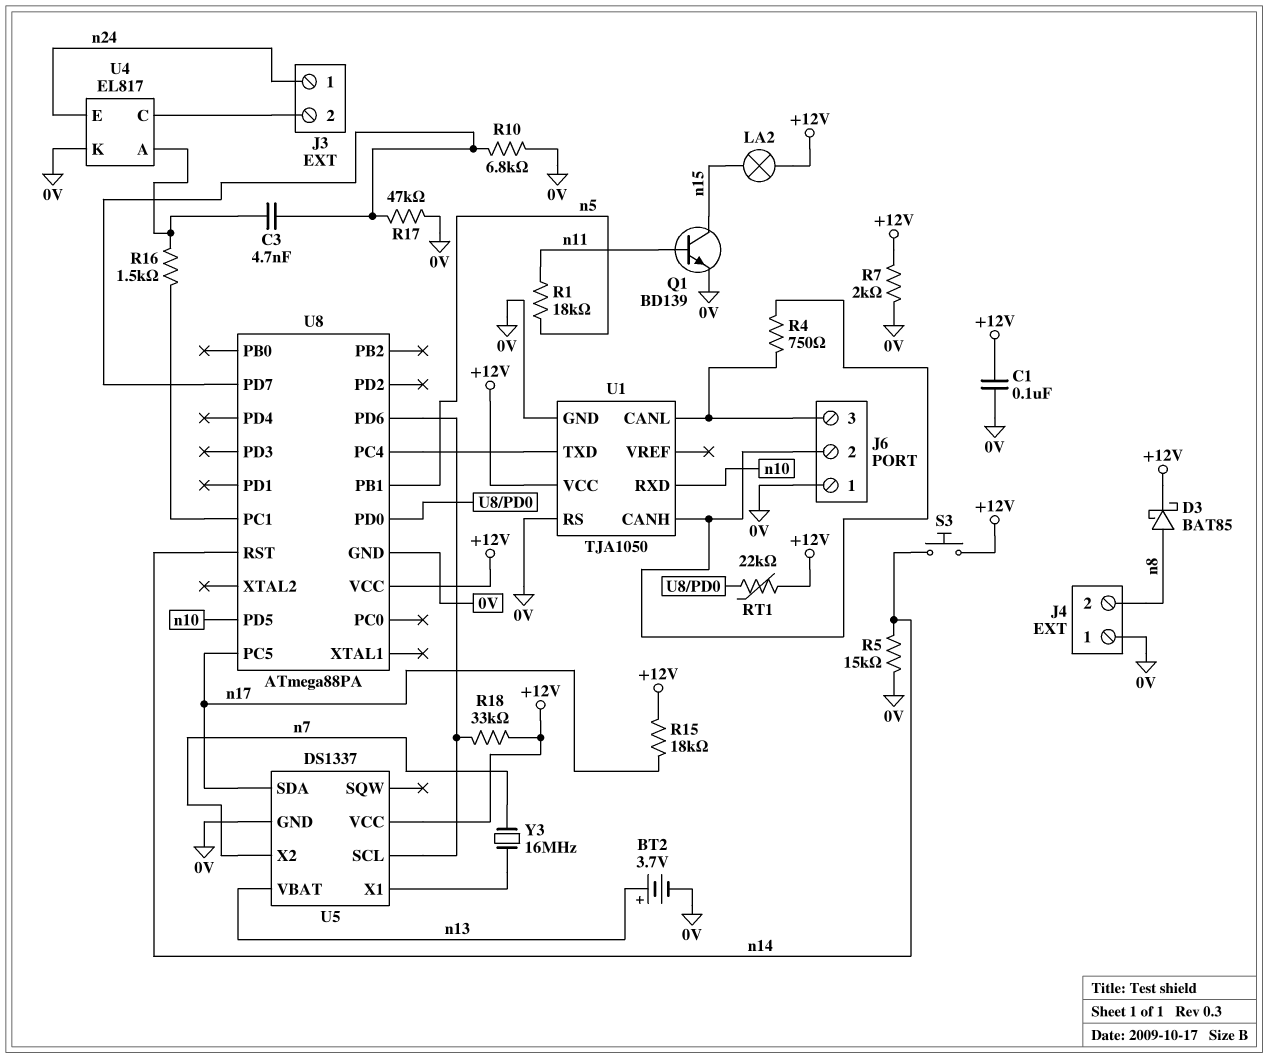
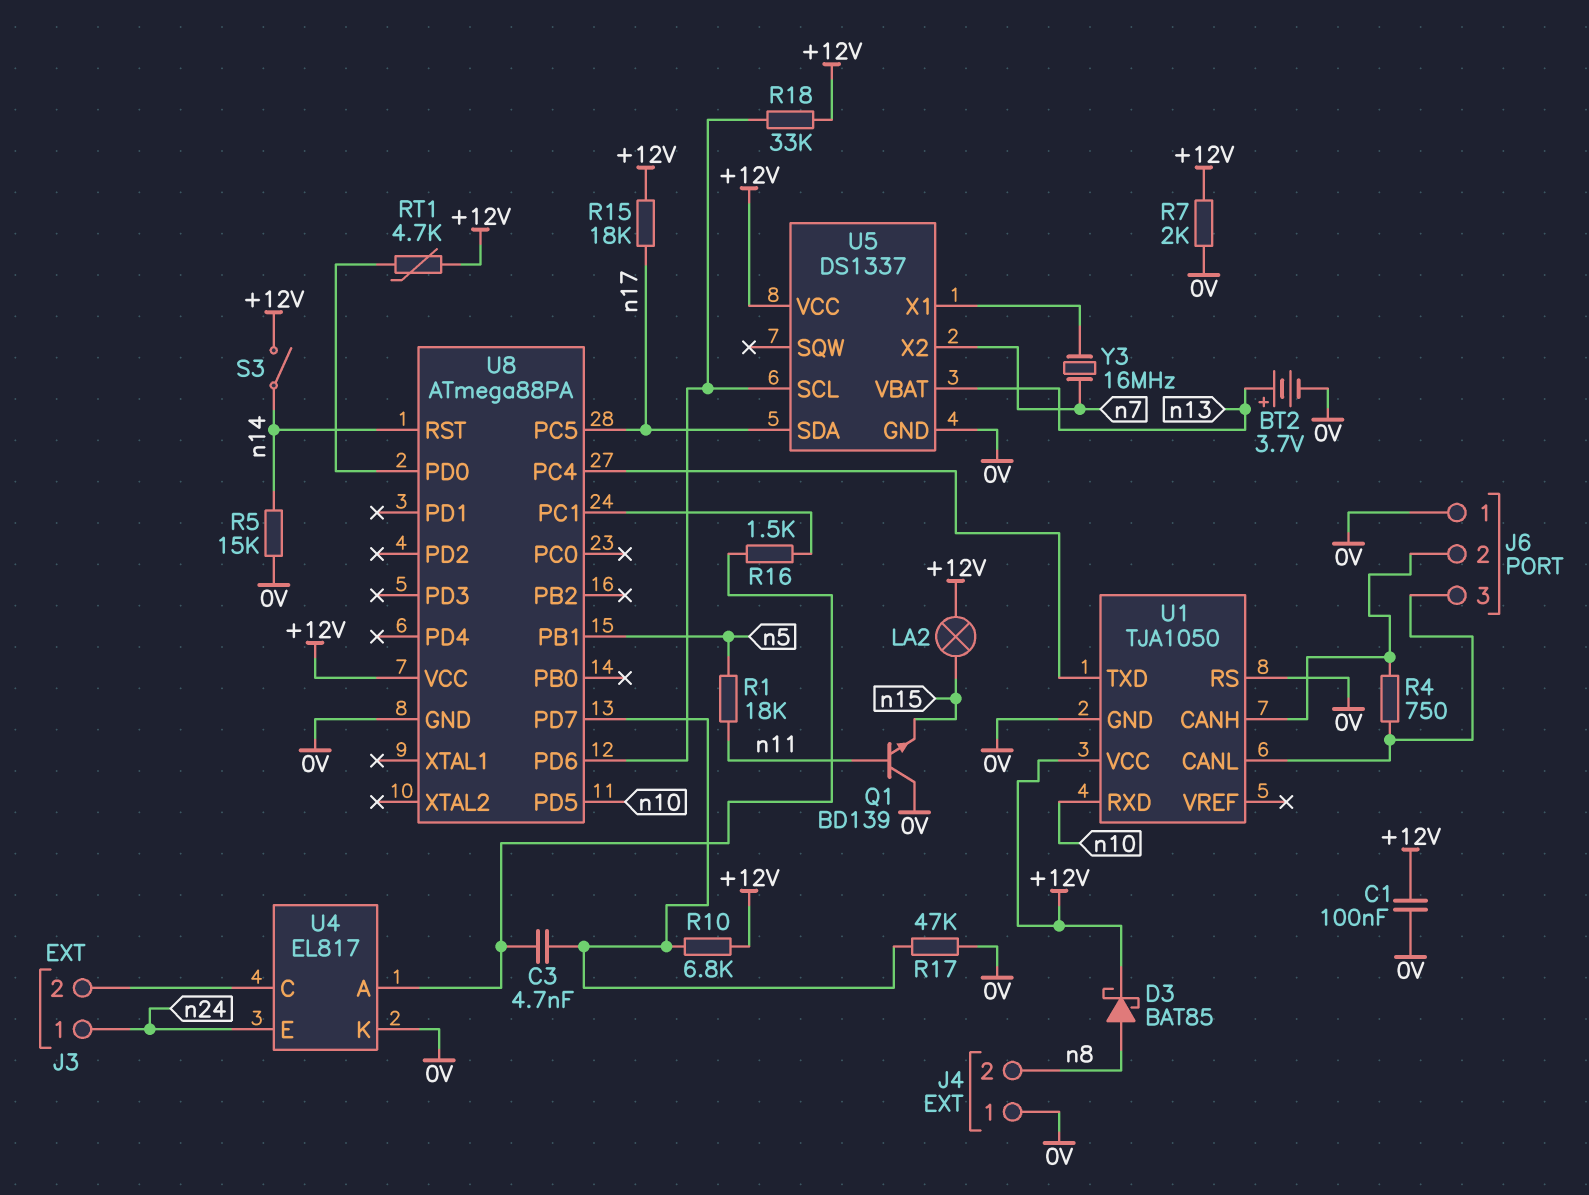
Q1: NPN BD139 (B n11, C n15, E 0V) -> NPN BD139 (B n11, C 0V, E n15)
R10: 6.8k (0V, U8/PD7) -> 6.8k (+12V, U8/PD7)
RT1: 22k (+12V, U8/PD0) -> 4.7k (+12V, U8/PD0)
S3: button (+12V, n14) -> switch (+12V, n14)

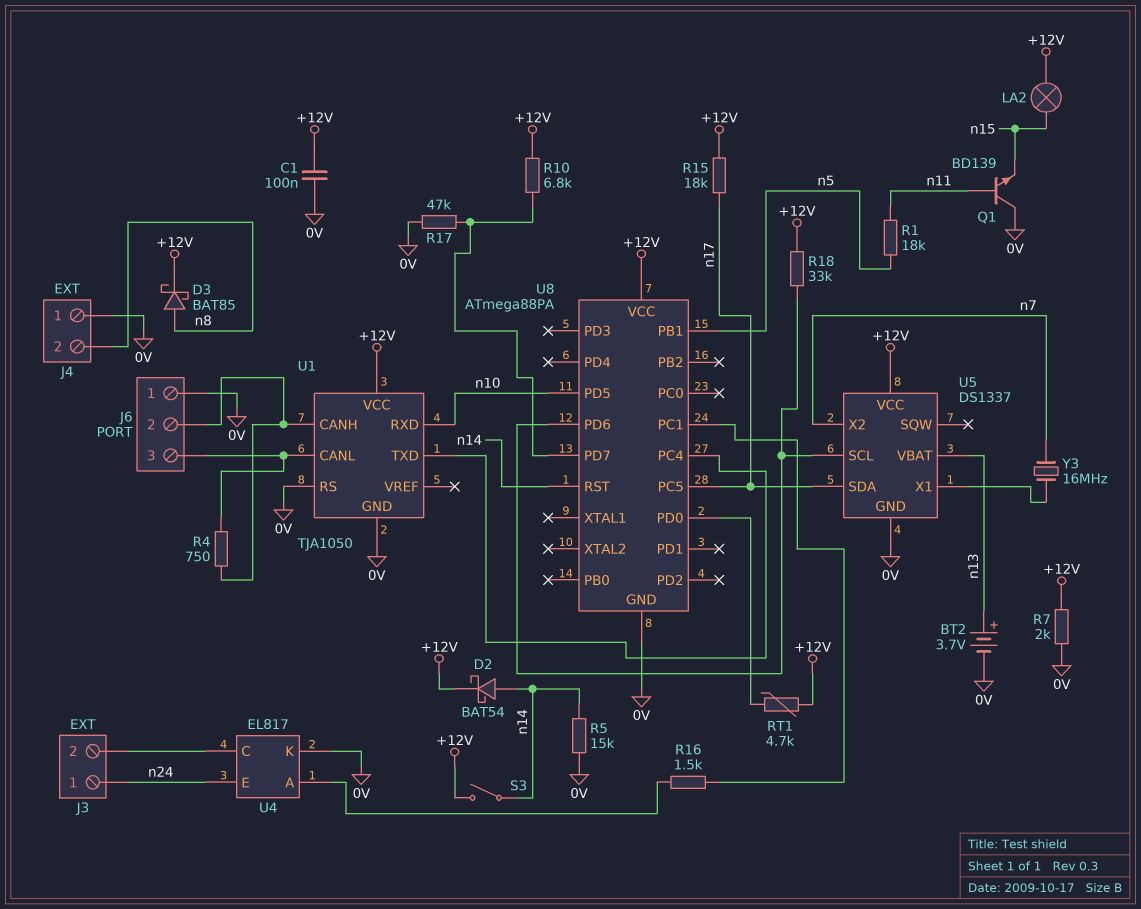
C3: 4.7nF (U4/A, U8/PD7) -> none
D2: none -> schottky BAT54 (A n14, K +12V)

